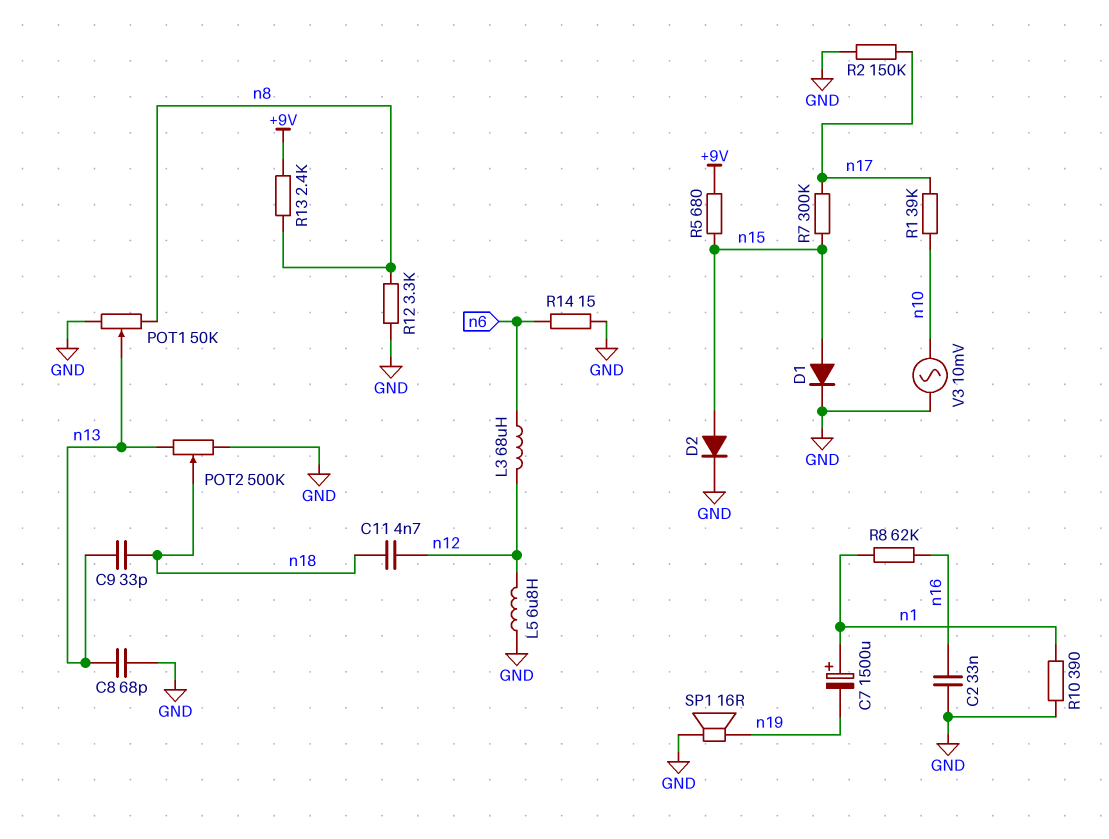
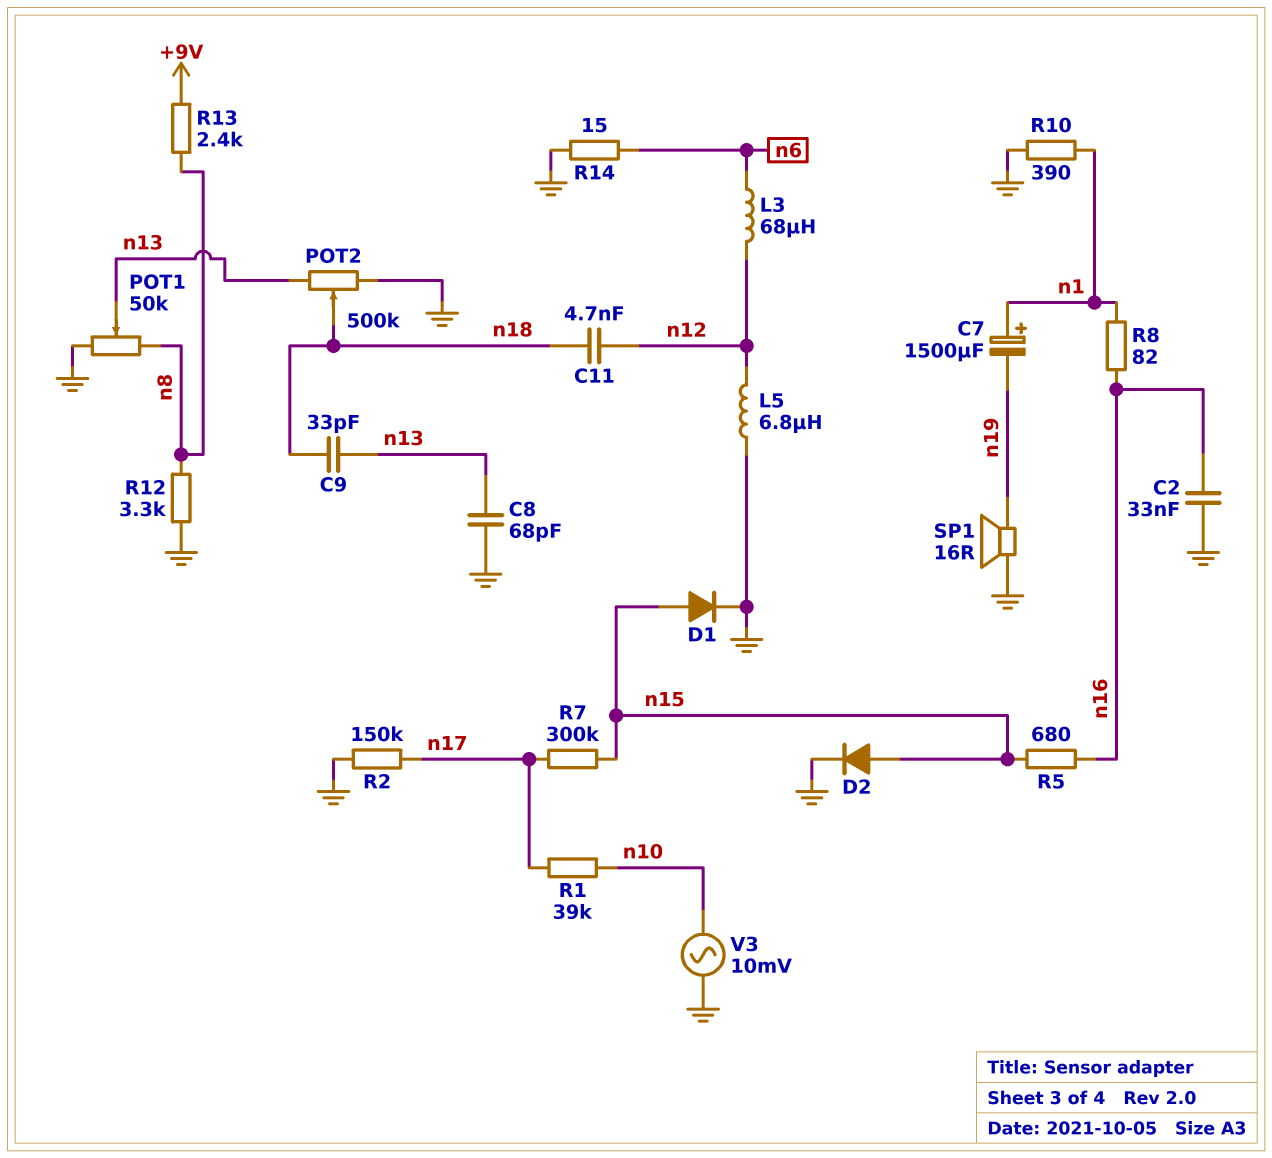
R5: 680 (+9V, n15) -> 680 (n15, n16)
R8: 62k (n1, n16) -> 82 (n1, n16)

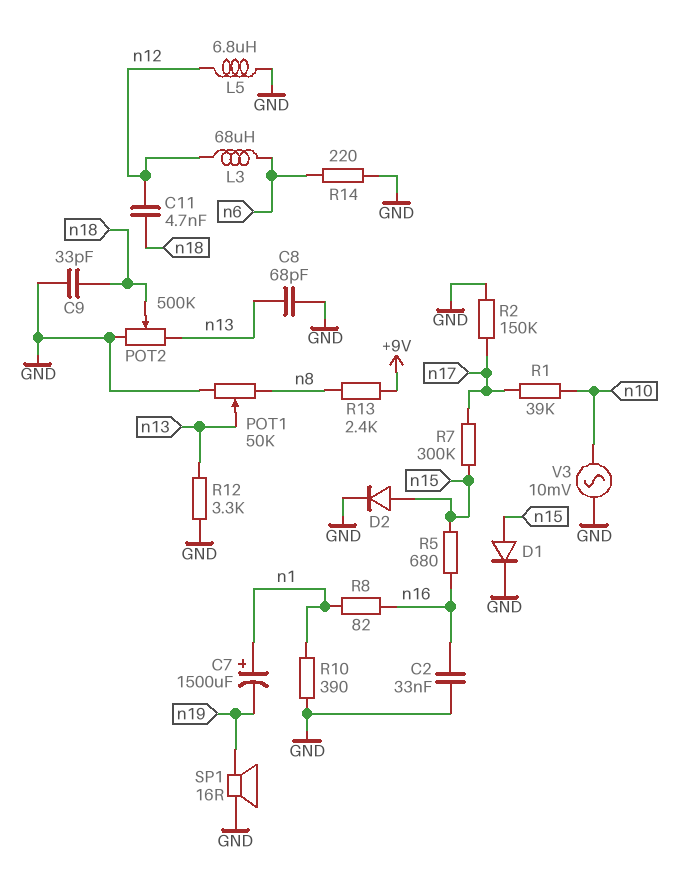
C9: 33pF (n13, n18) -> 33pF (GND, n18)
R12: 3.3k (GND, n8) -> 3.3k (GND, n13)
R14: 15 (GND, n6) -> 220 (GND, n6)

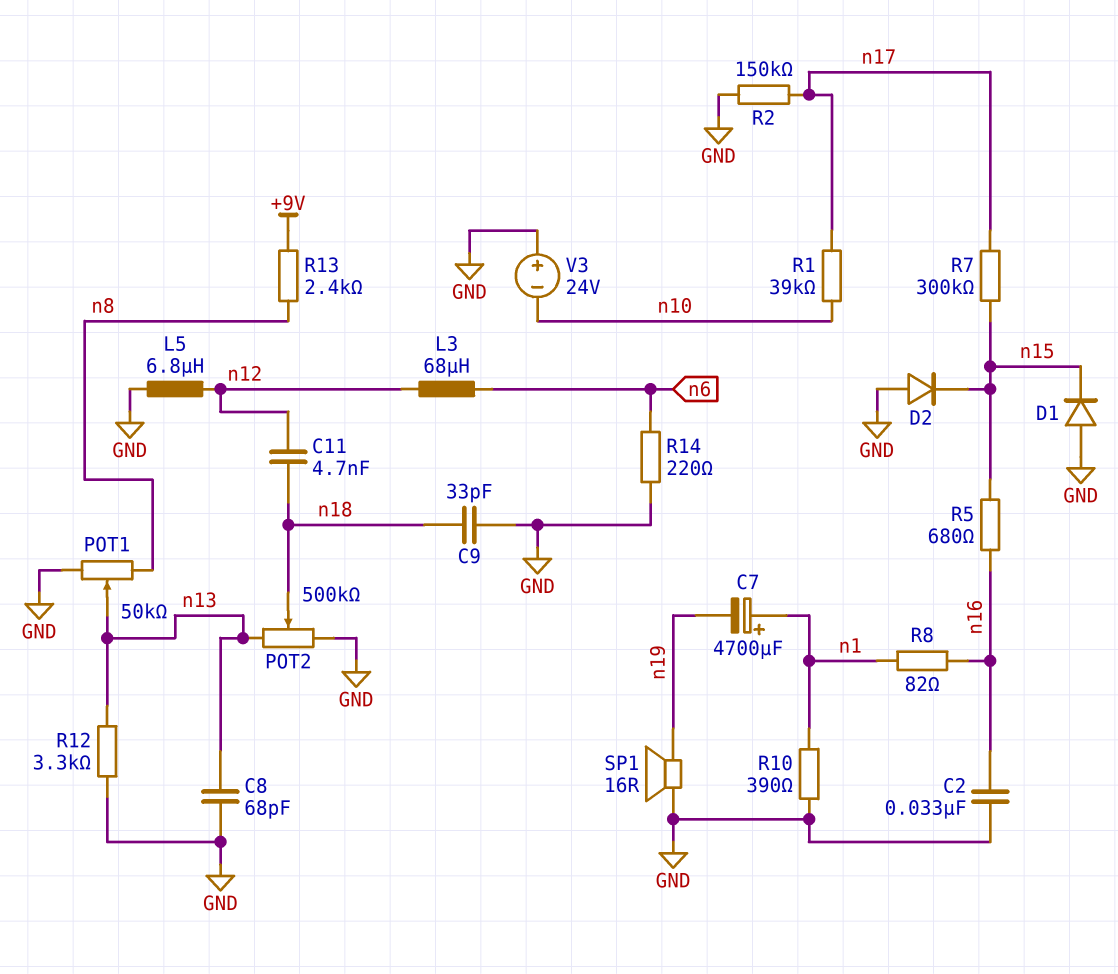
C7: 1500uF (plus n1, minus n19) -> 4700uF (plus n1, minus n19)
D1: diode (A n15, K GND) -> diode (A GND, K n15)
D2: diode (A n15, K GND) -> diode (A GND, K n15)
V3: AC 10mV (GND, n10) -> 24V (plus GND, minus n10)

